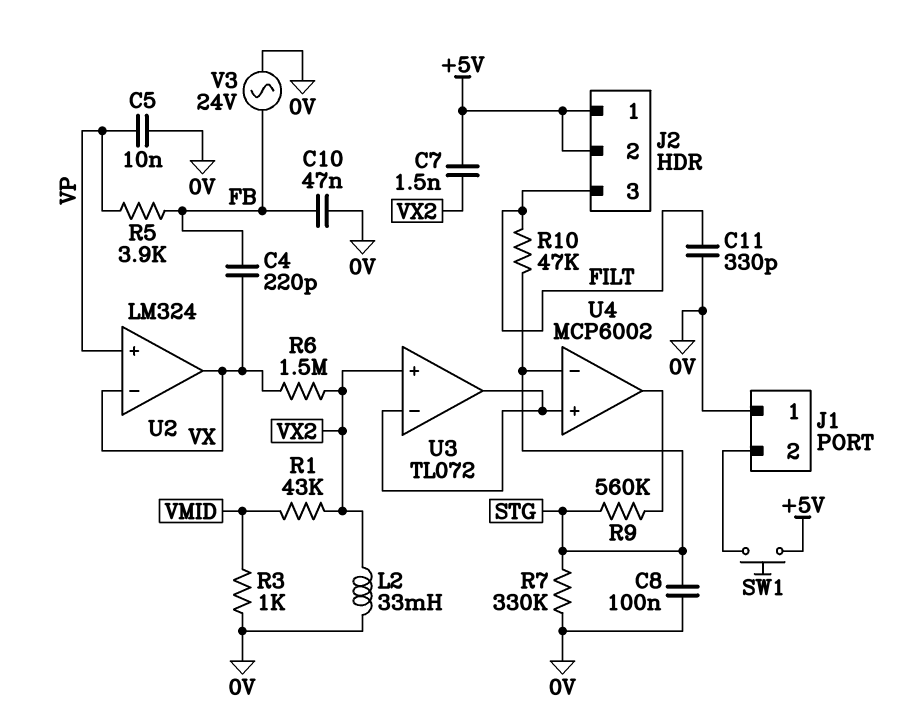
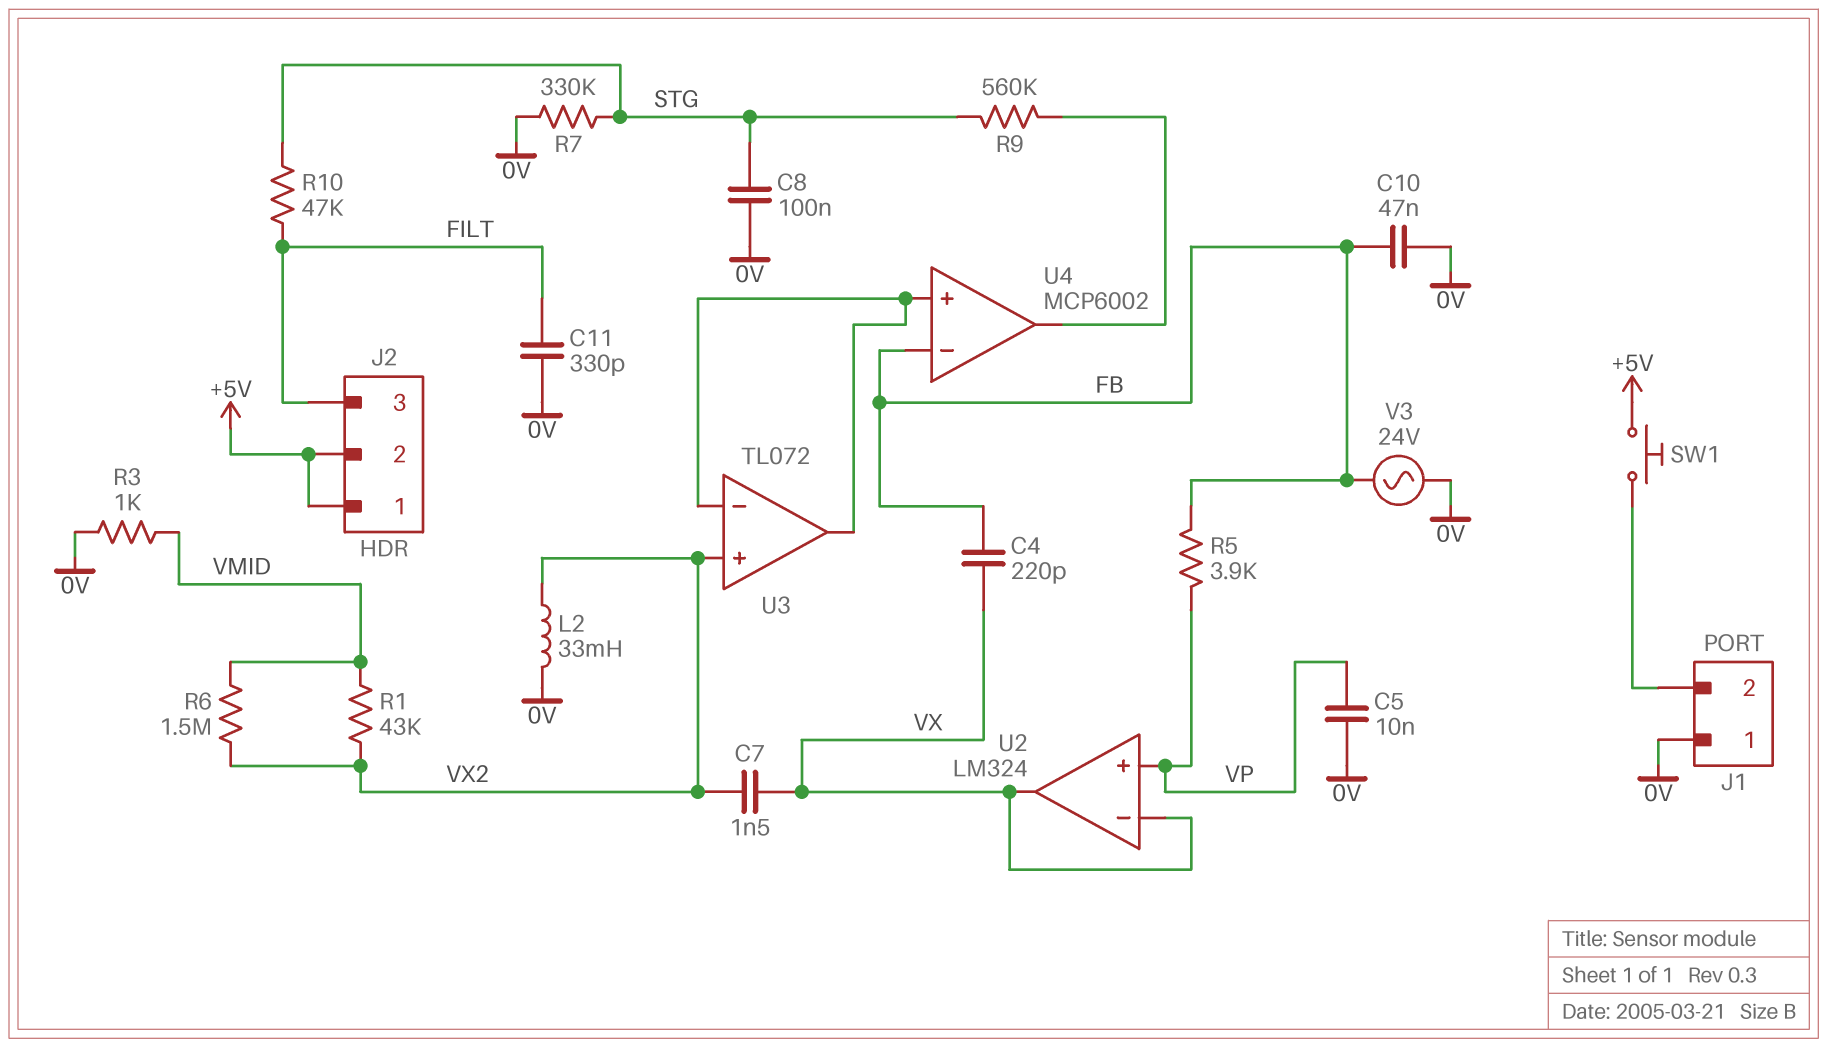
C7: 1.5nF (+5V, VX2) -> 1.5nF (VX, VX2)
R6: 1.5M (VX, VX2) -> 1.5M (VMID, VX2)
U4 pin in-: STG -> FB

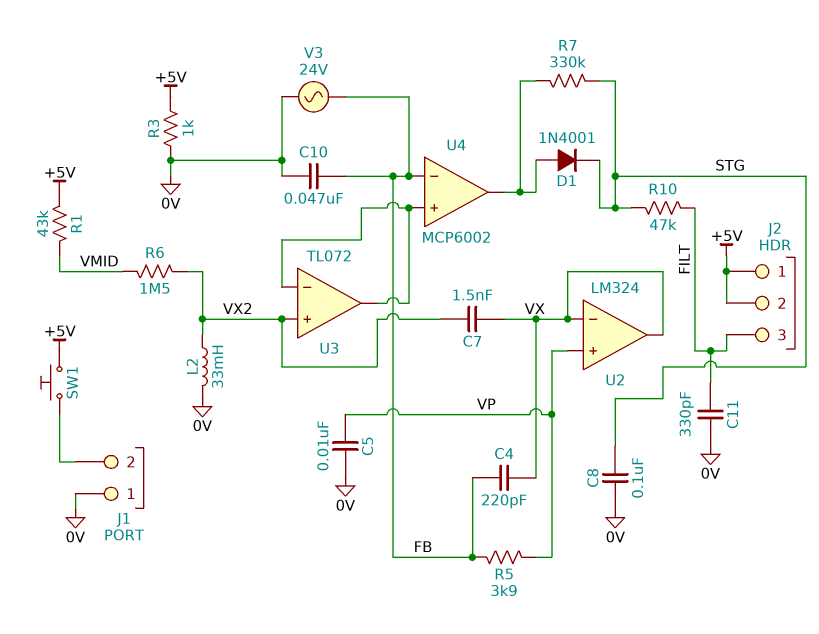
D1: none -> diode 1N4001 (A U4/out, K STG)
R1: 43k (VMID, VX2) -> 43k (+5V, VMID)
R3: 1k (0V, VMID) -> 1k (+5V, 0V)
R7: 330k (0V, STG) -> 330k (STG, U4/out)
R9: 560k (STG, U4/out) -> none

